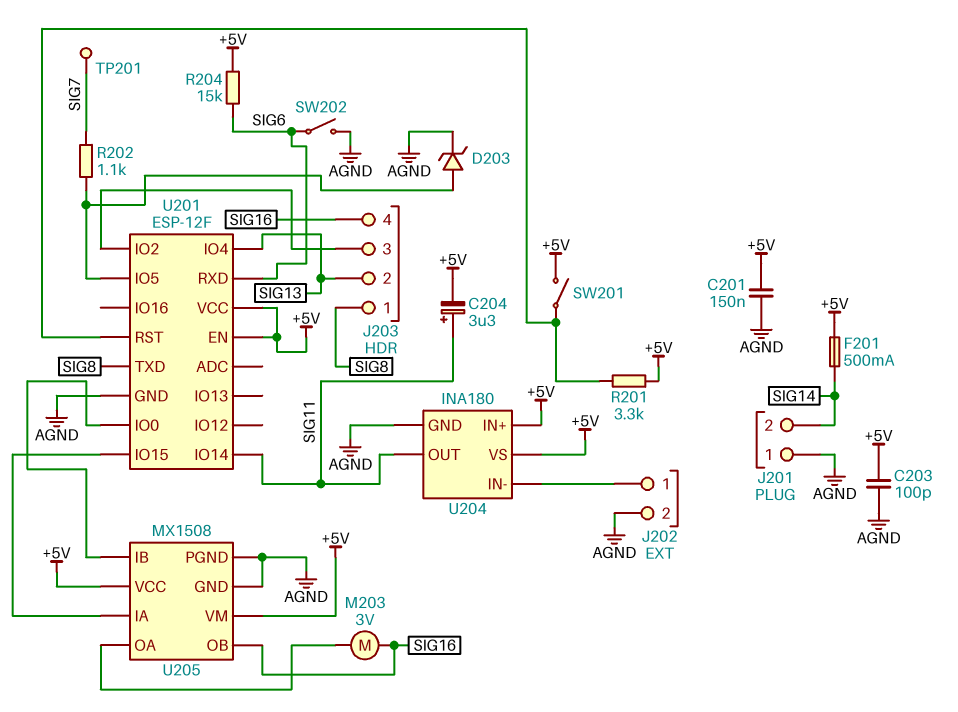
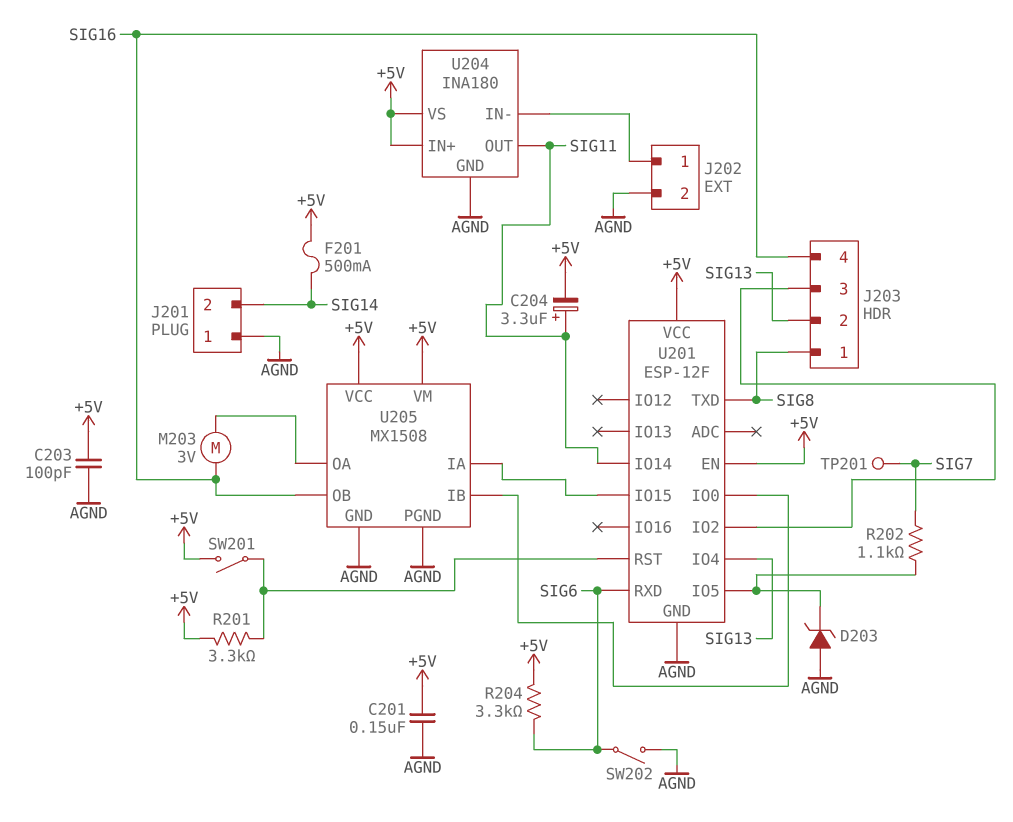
D203: zener (A U201/IO5, K AGND) -> zener (A AGND, K U201/IO5)
R204: 15k (+5V, SIG6) -> 3.3k (+5V, SIG6)

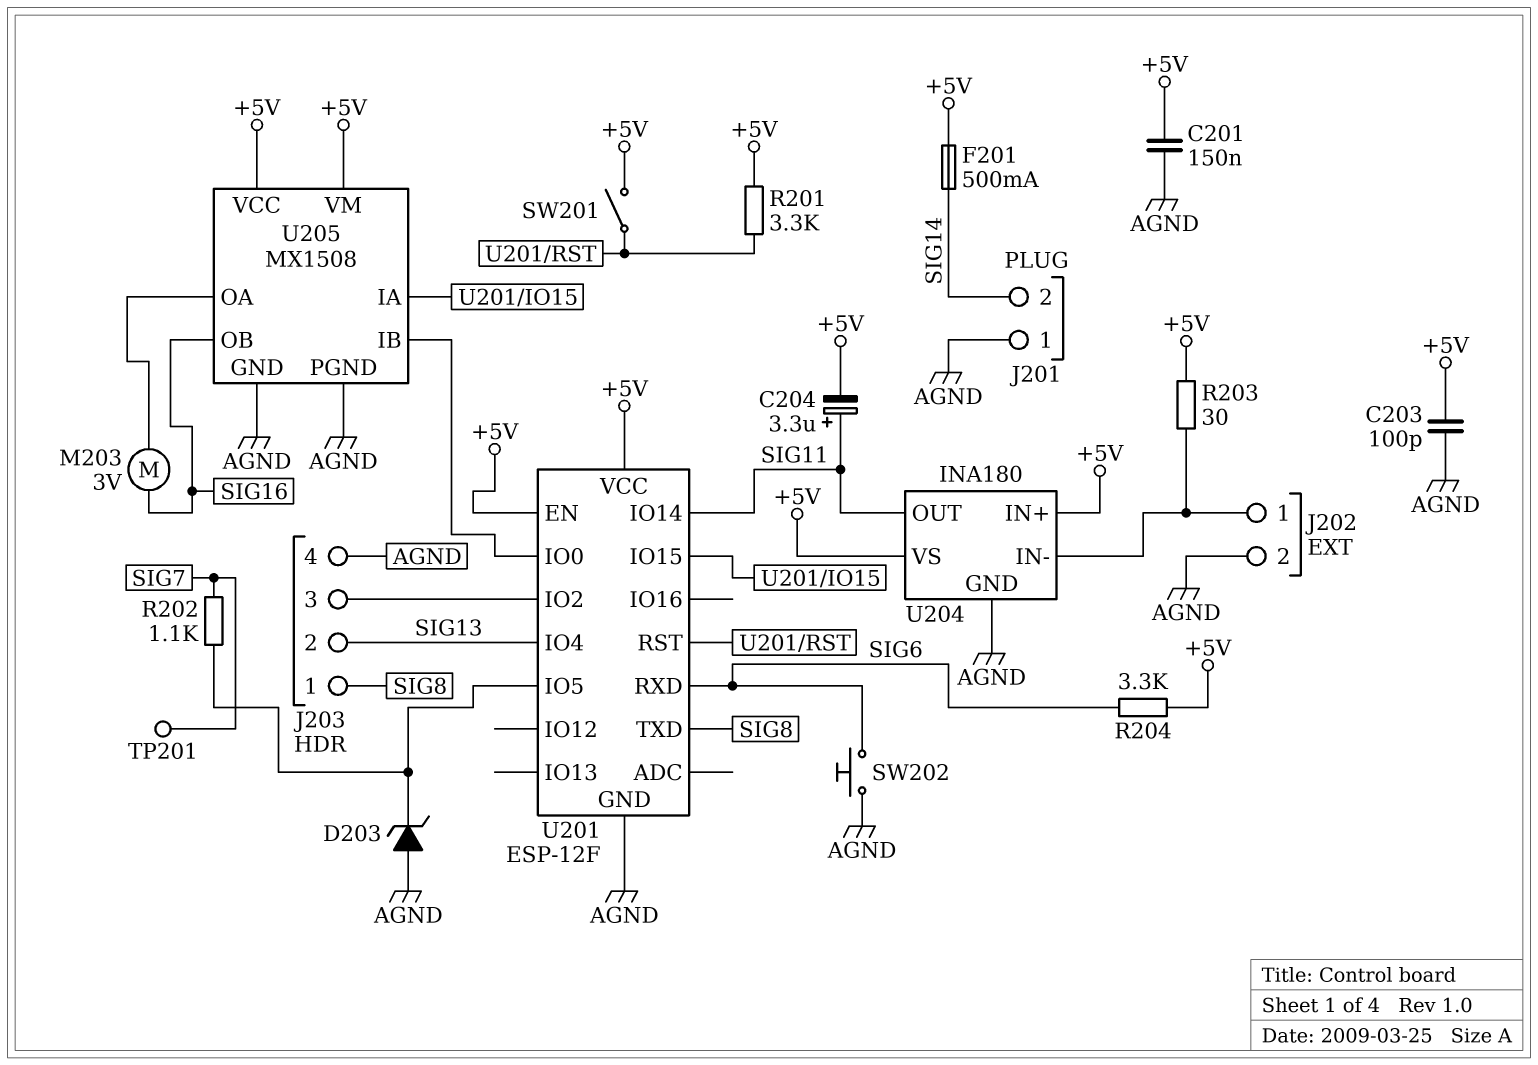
J203 pin 4: SIG16 -> AGND
R203: none -> 30 (+5V, J202/1)
SW202: switch (AGND, SIG6) -> button (AGND, SIG6)

